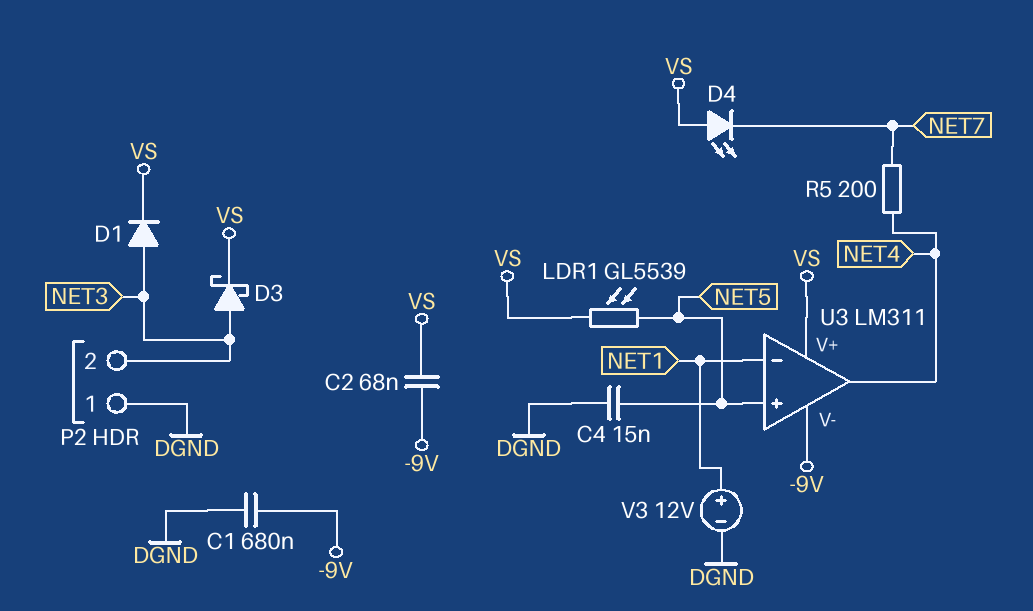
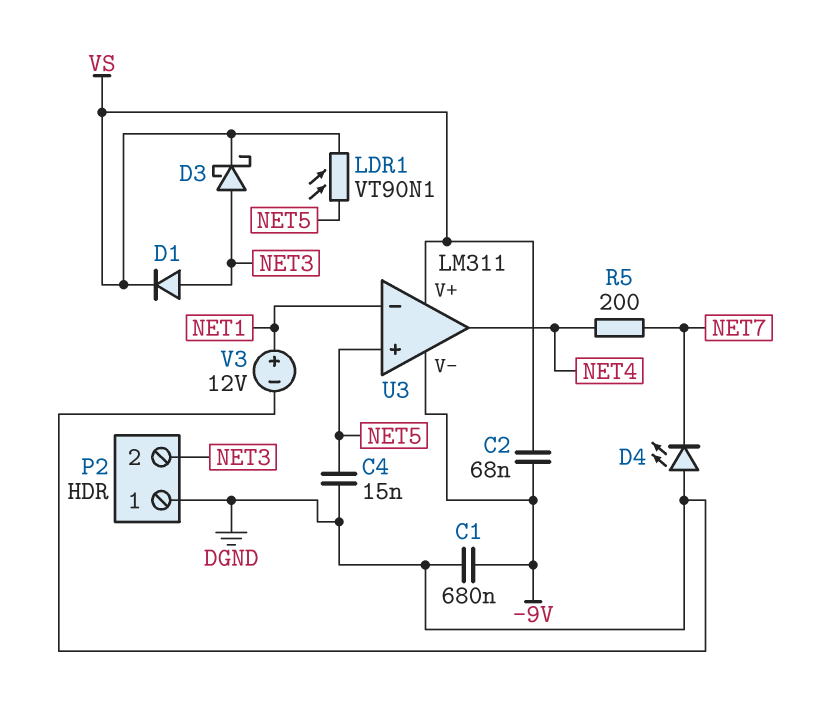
D4: LED (A VS, K NET7) -> LED (A DGND, K NET7)
LDR1: GL5539 (NET5, VS) -> VT90N1 (NET5, VS)

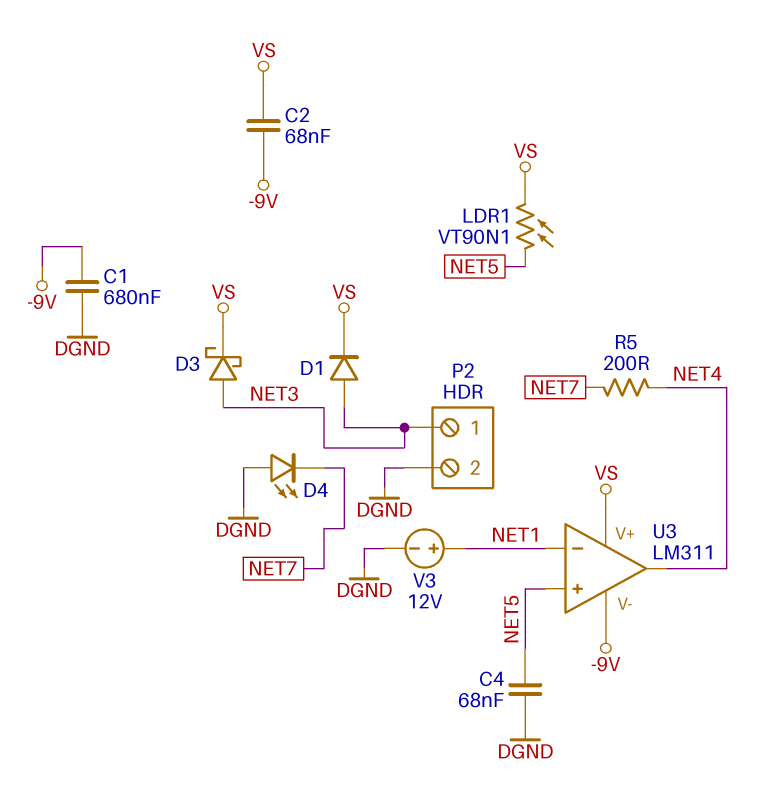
C4: 15nF (DGND, NET5) -> 68nF (DGND, NET5)
P2 pin 1: DGND -> NET3
P2 pin 2: NET3 -> DGND

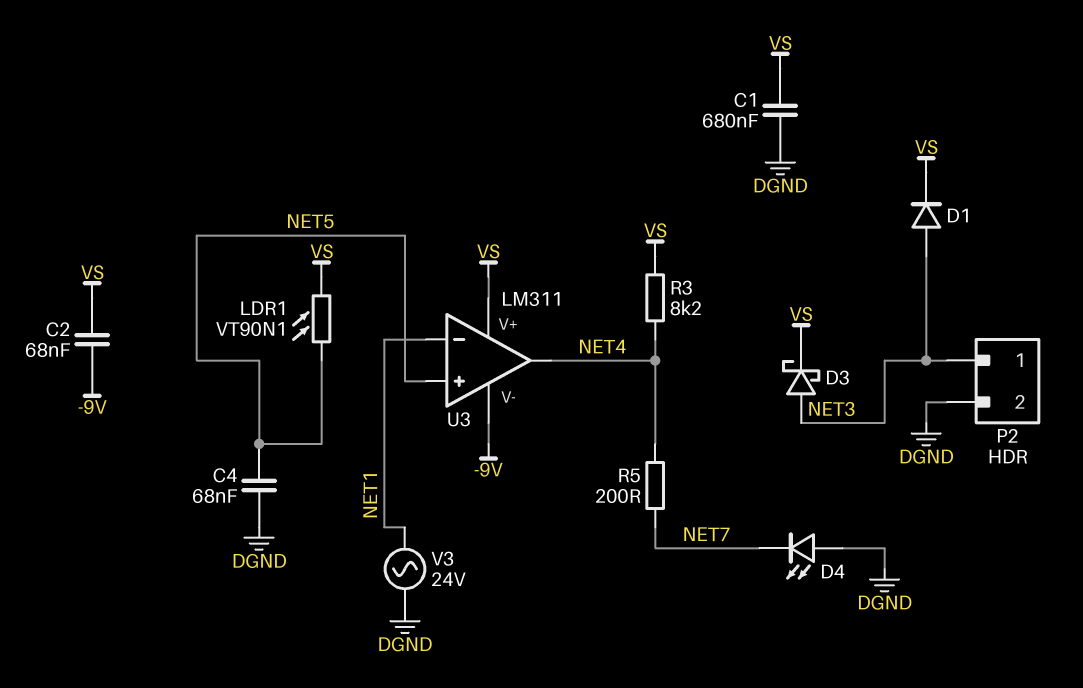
C1: 680nF (-9V, DGND) -> 680nF (DGND, VS)
R3: none -> 8.2k (NET4, VS)
V3: 12V (plus NET1, minus DGND) -> AC 24V (DGND, NET1)

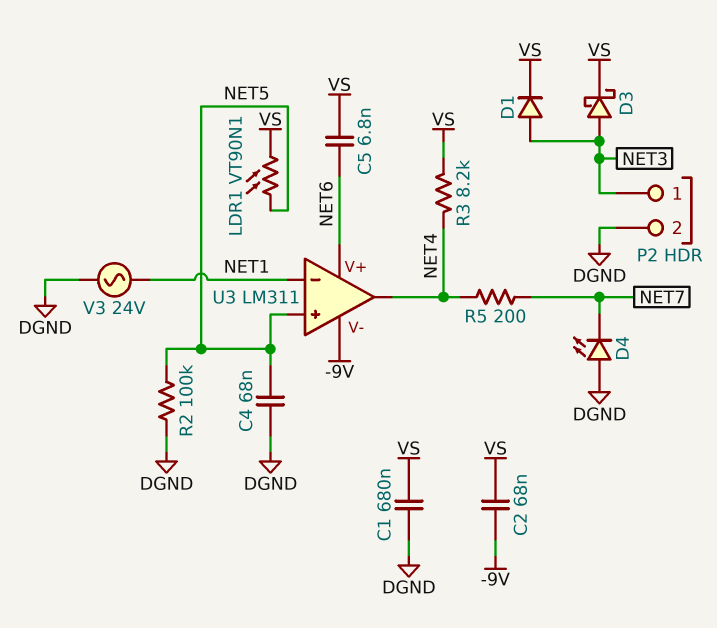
C5: none -> 6.8nF (NET6, VS)
R2: none -> 100k (DGND, NET5)
U3 pin V+: VS -> NET6

